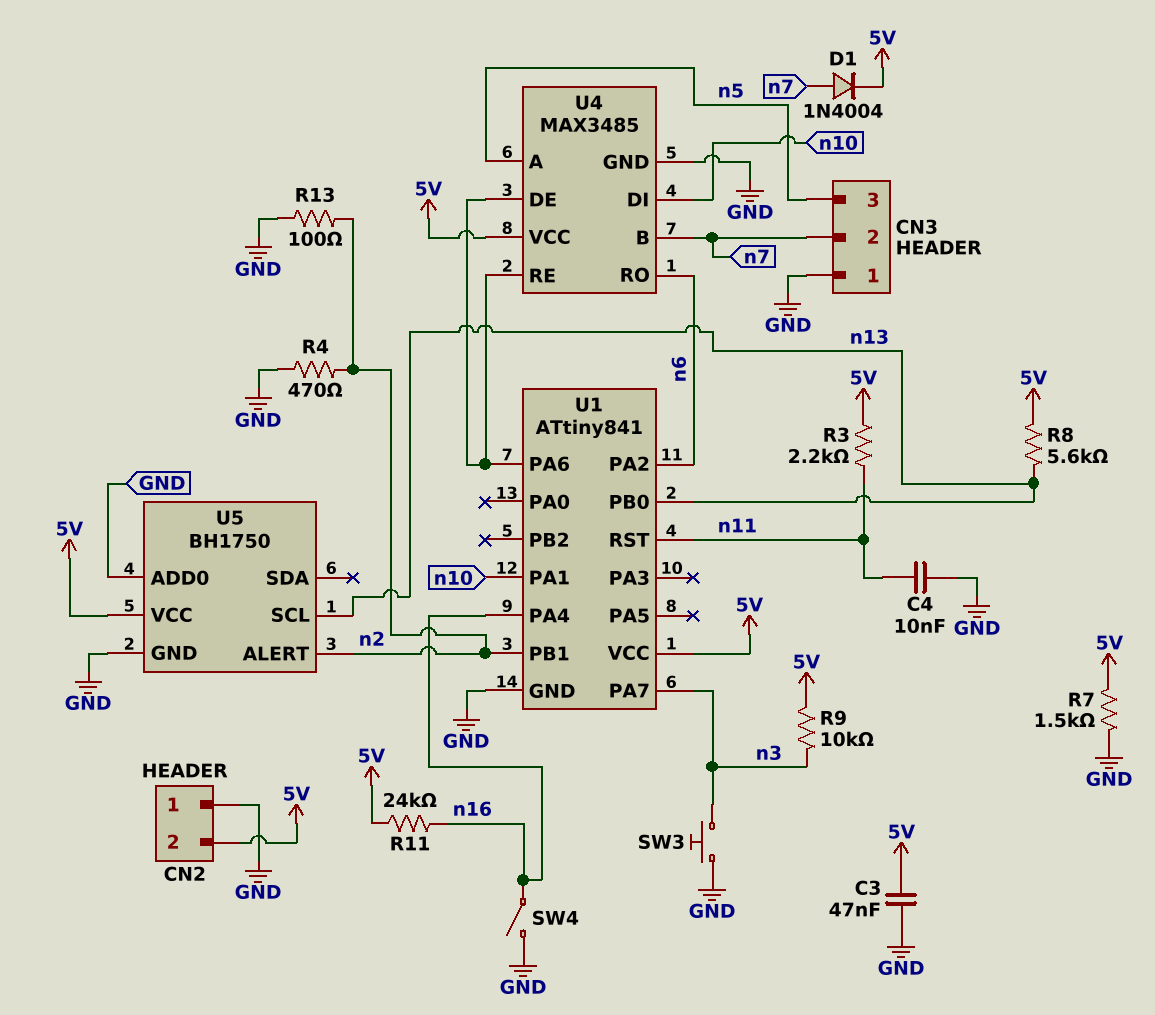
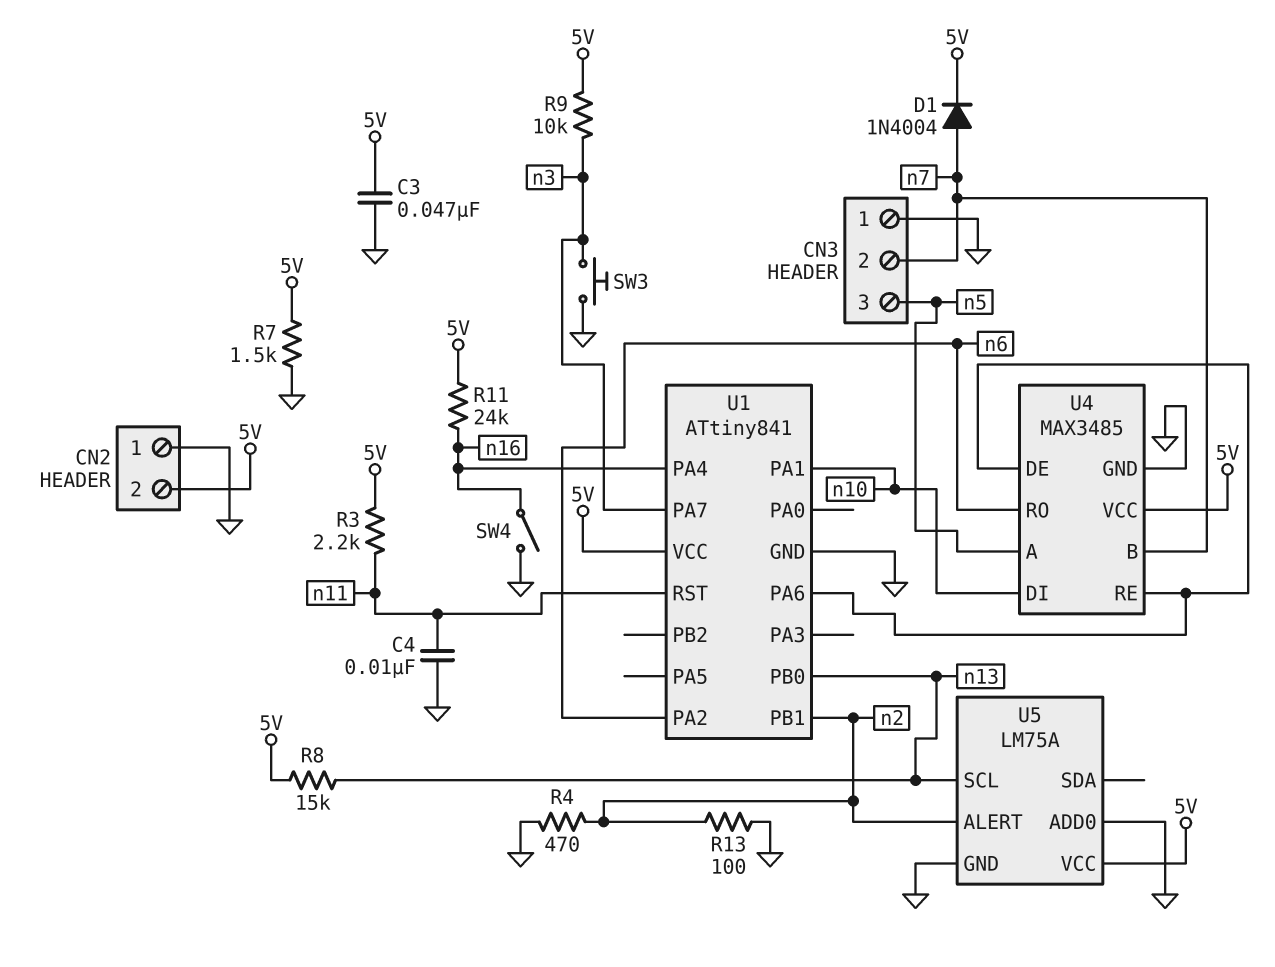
R8: 5.6k (5V, n13) -> 15k (5V, n13)
U5: BH1750 -> LM75A

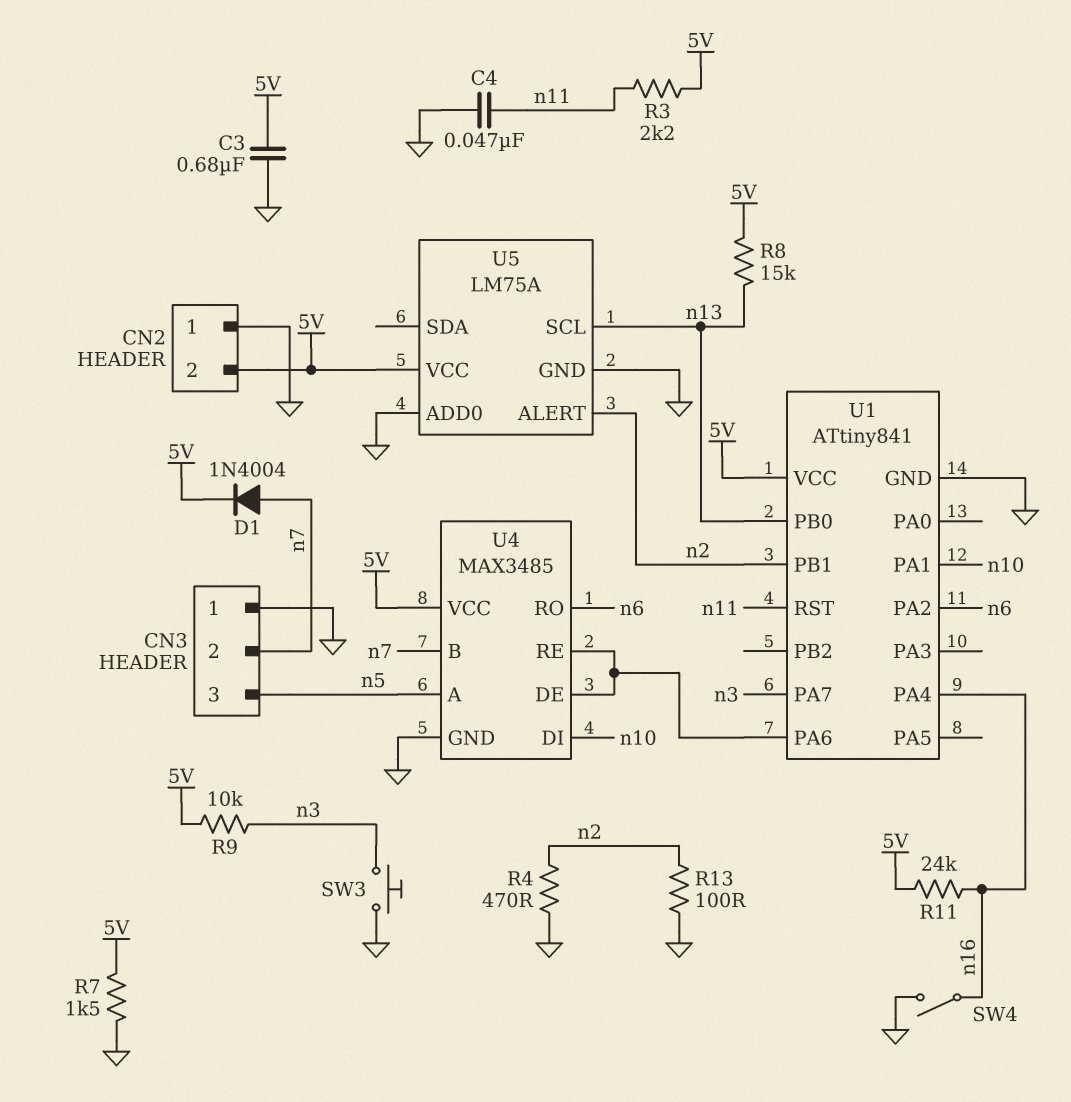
C3: 47nF (5V, GND) -> 680nF (5V, GND)
C4: 10nF (GND, n11) -> 47nF (GND, n11)

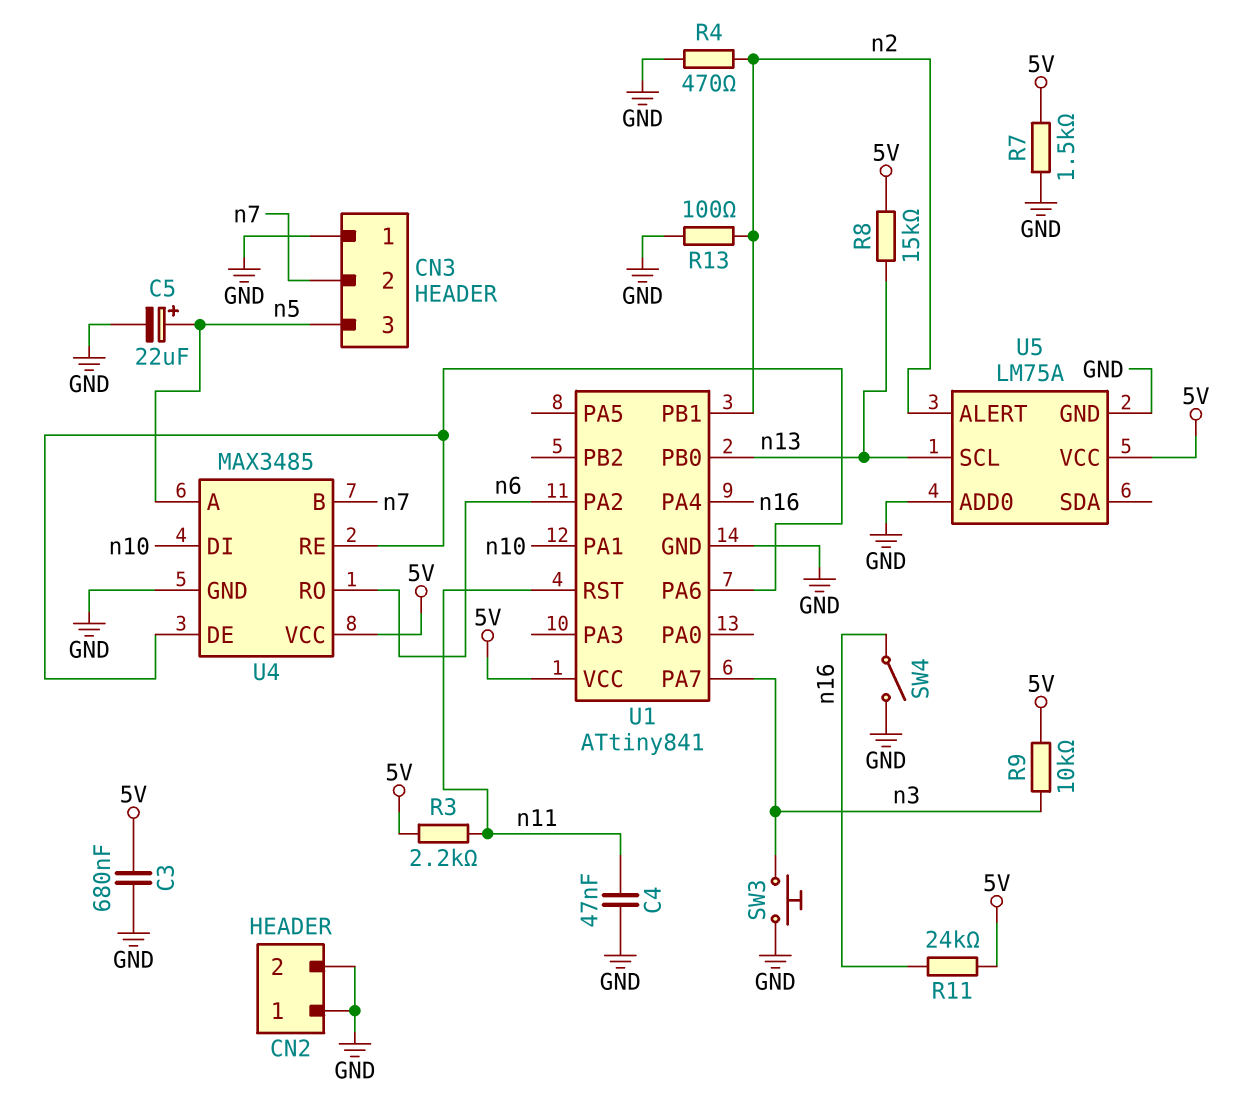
C5: none -> 22uF (plus n5, minus GND)
CN2 pin 2: 5V -> GND
D1: diode 1N4004 (A n7, K 5V) -> none

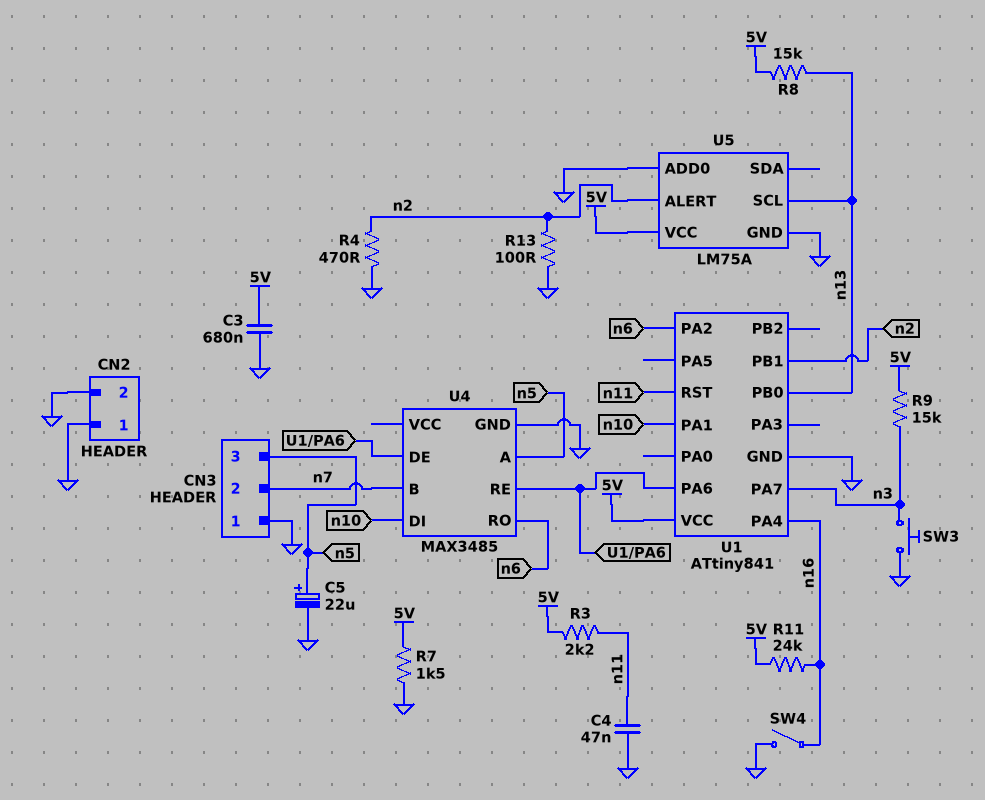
R9: 10k (5V, n3) -> 15k (5V, n3)
U4 pin VCC: 5V -> none

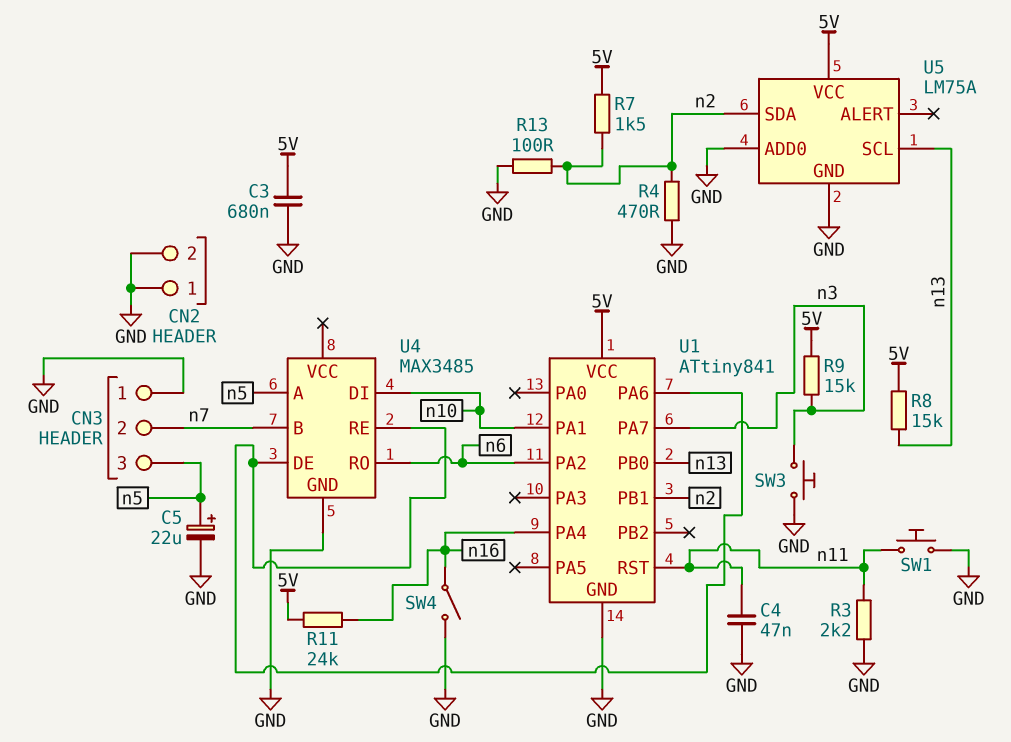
R3: 2.2k (5V, n11) -> 2.2k (GND, n11)
R7: 1.5k (5V, GND) -> 1.5k (5V, n2)
SW1: none -> button (GND, n11)
U5 pin ALERT: n2 -> none
U5 pin SDA: none -> n2

